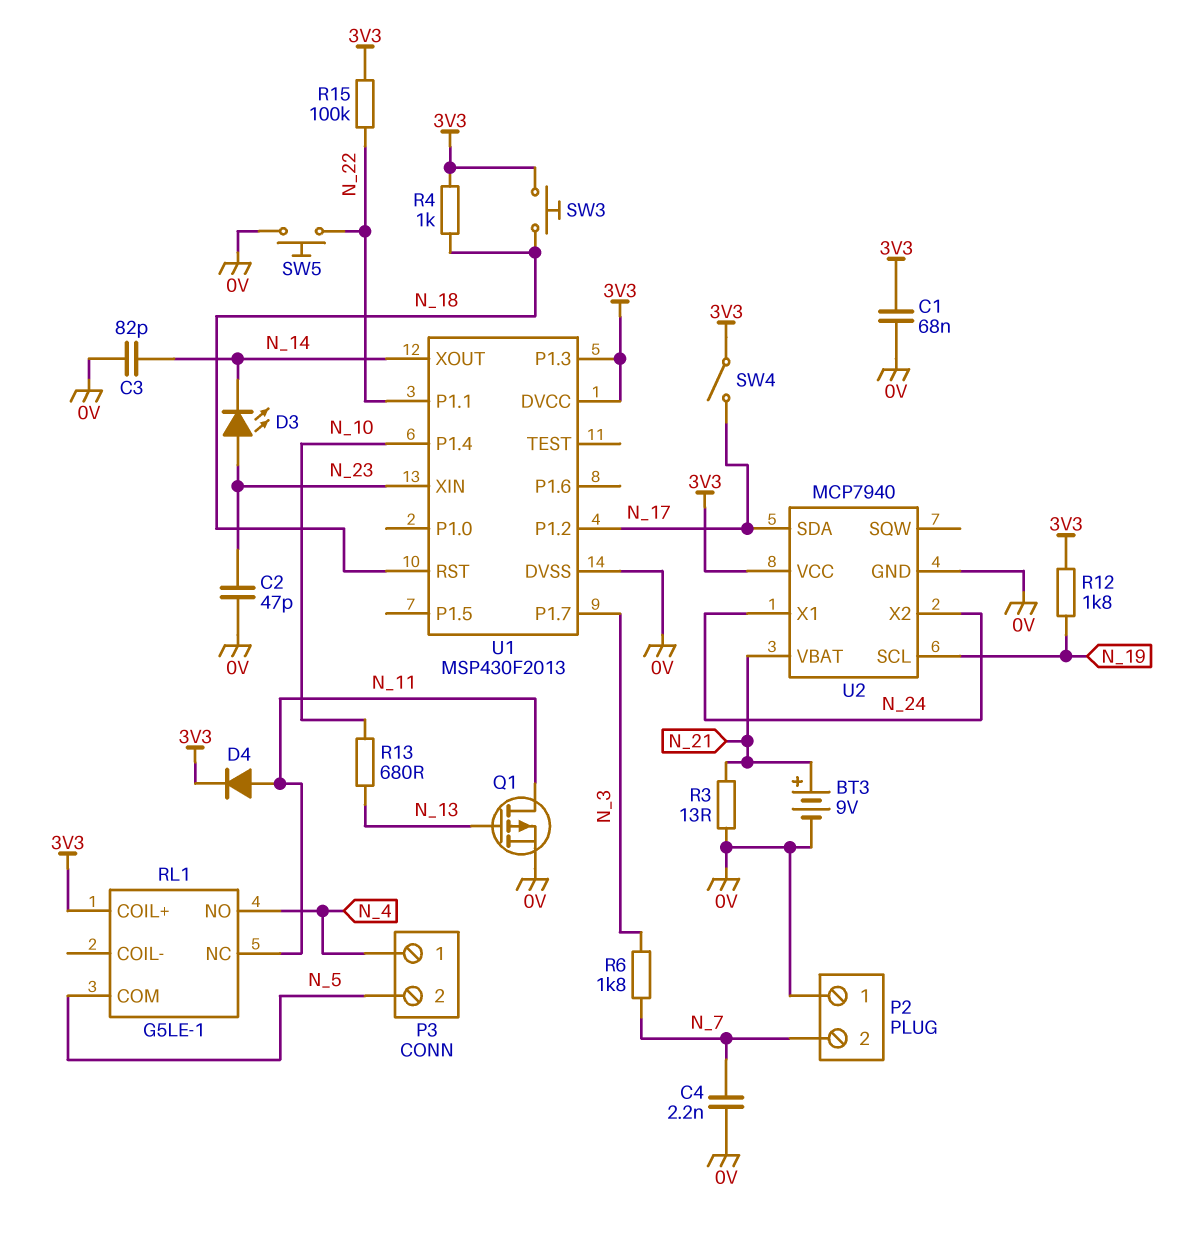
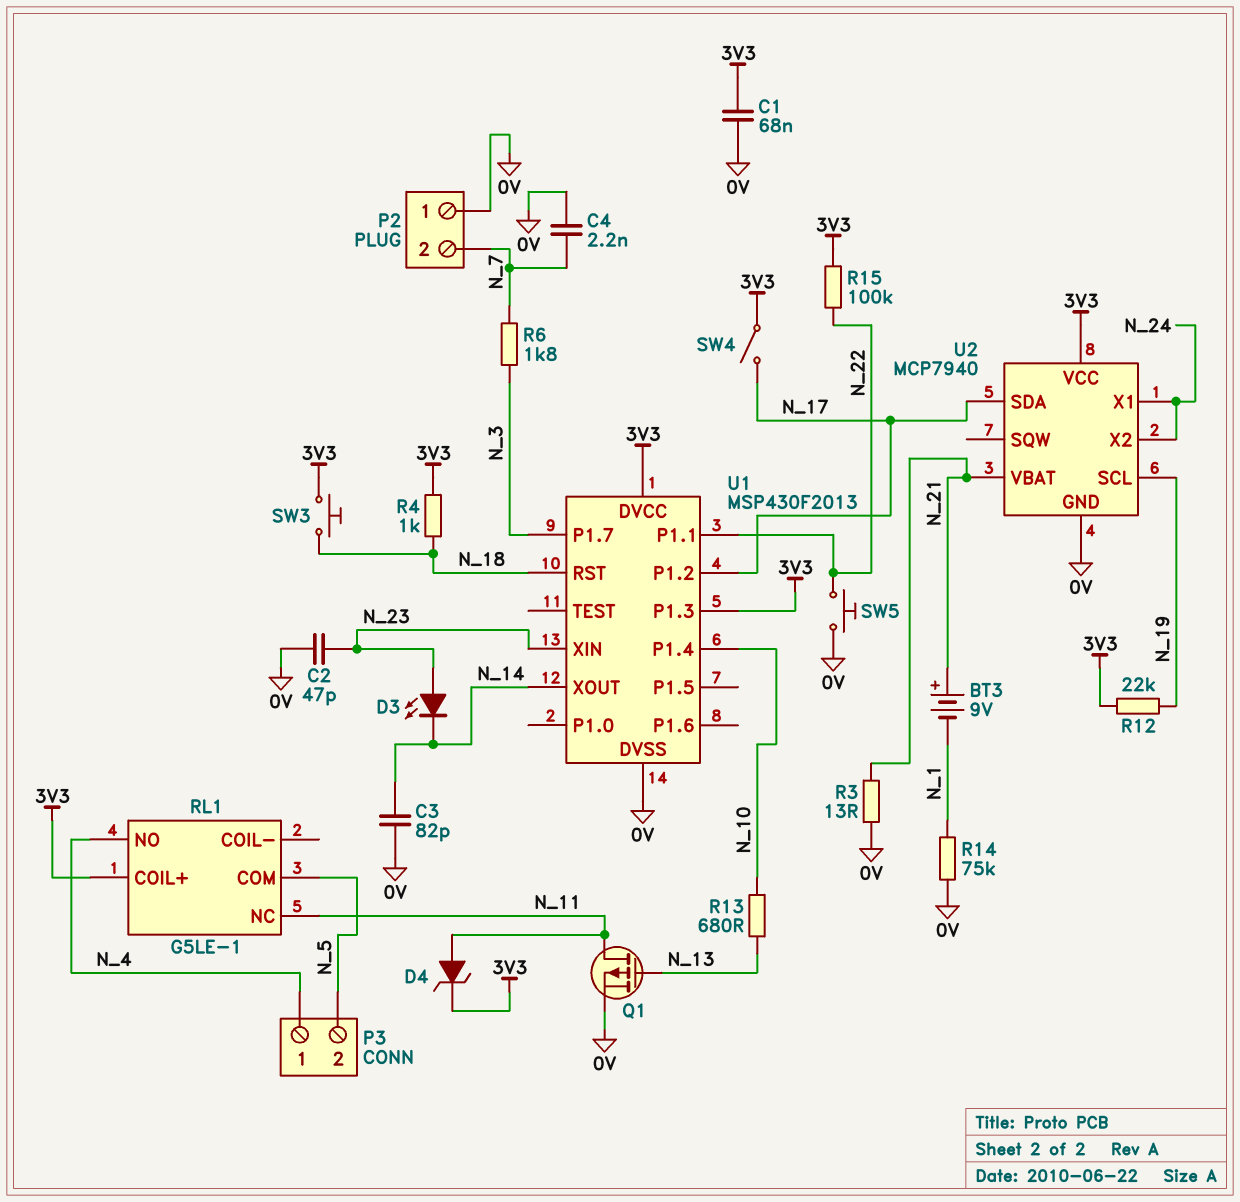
BT3: 9V (plus N_21, minus 0V) -> 9V (plus N_21, minus N_1)
D4: diode (A N_11, K 3V3) -> zener (A N_11, K 3V3)
R12: 1.8k (3V3, N_19) -> 22k (3V3, N_19)
R14: none -> 75k (0V, N_1)

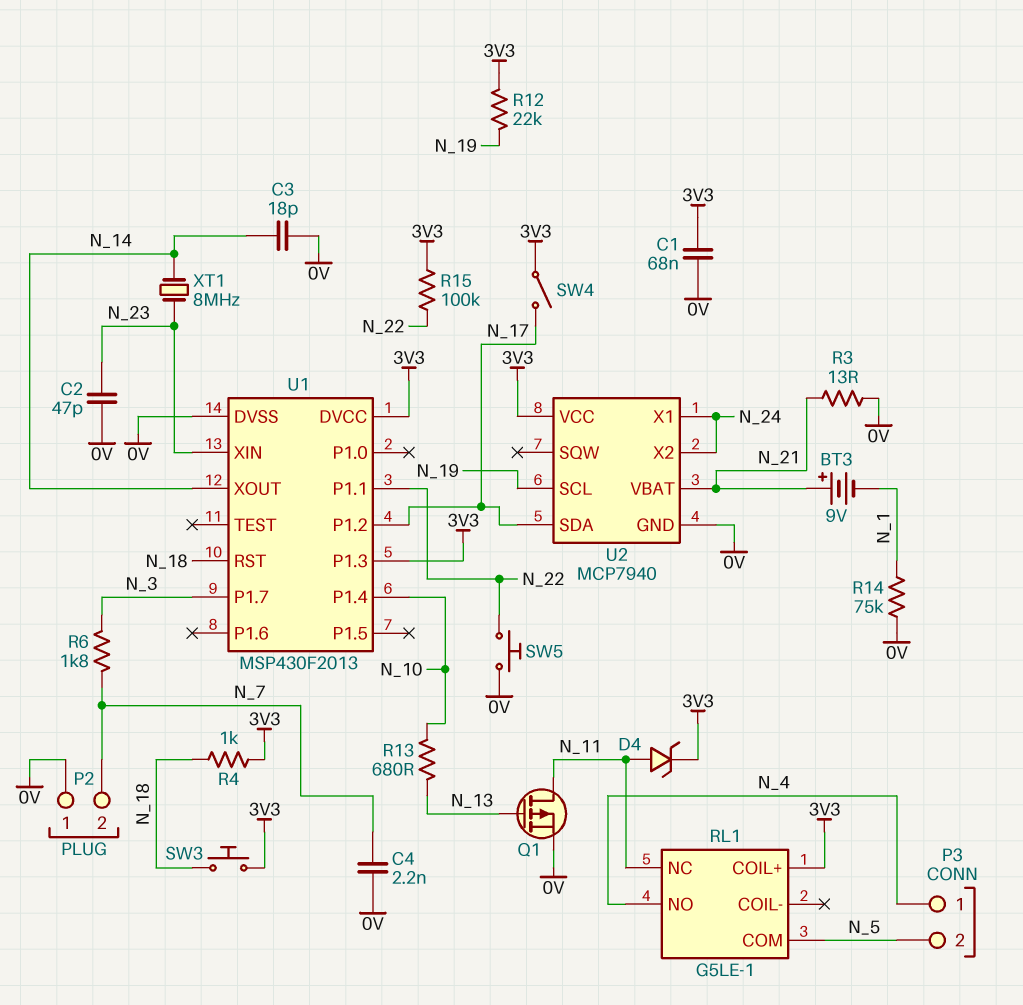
C3: 82pF (0V, N_14) -> 18pF (0V, N_14)
D3: LED (A N_23, K N_14) -> none
XT1: none -> 8MHz (N_14, N_23)

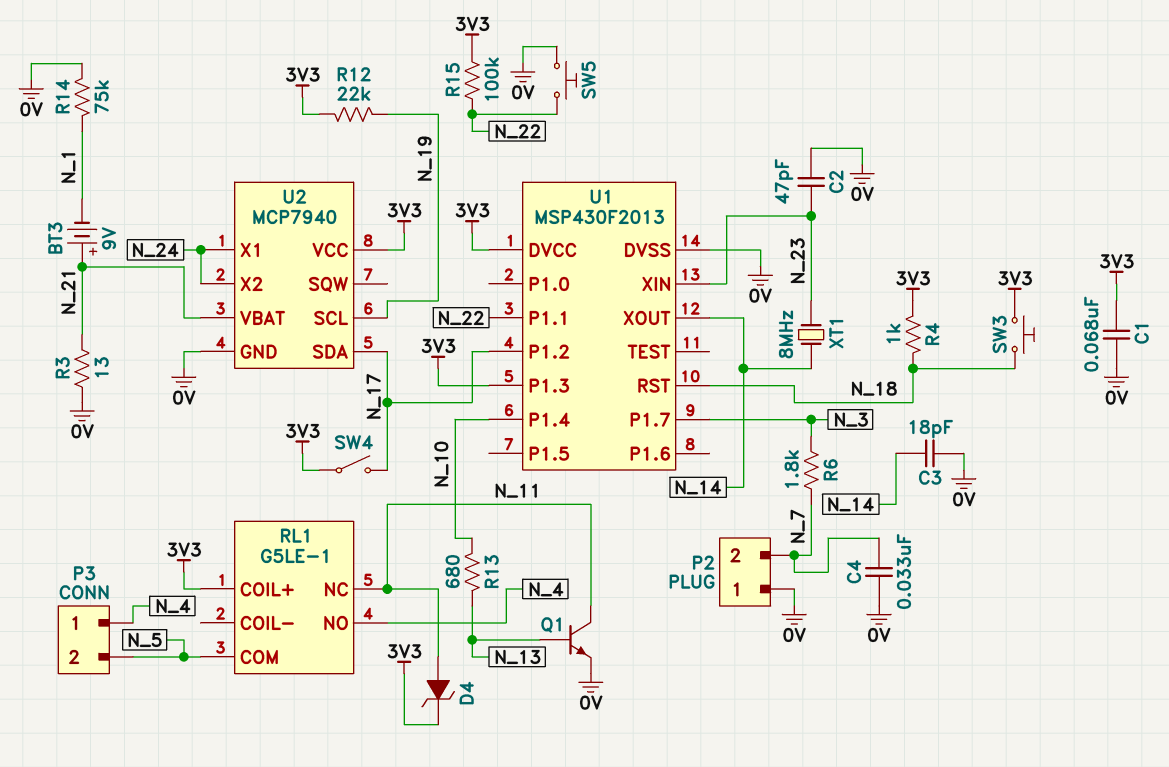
C4: 2.2nF (0V, N_7) -> 33nF (0V, N_7)
Q1: PMOS (G N_13, D N_11, S 0V) -> NPN (B N_13, C N_11, E 0V)

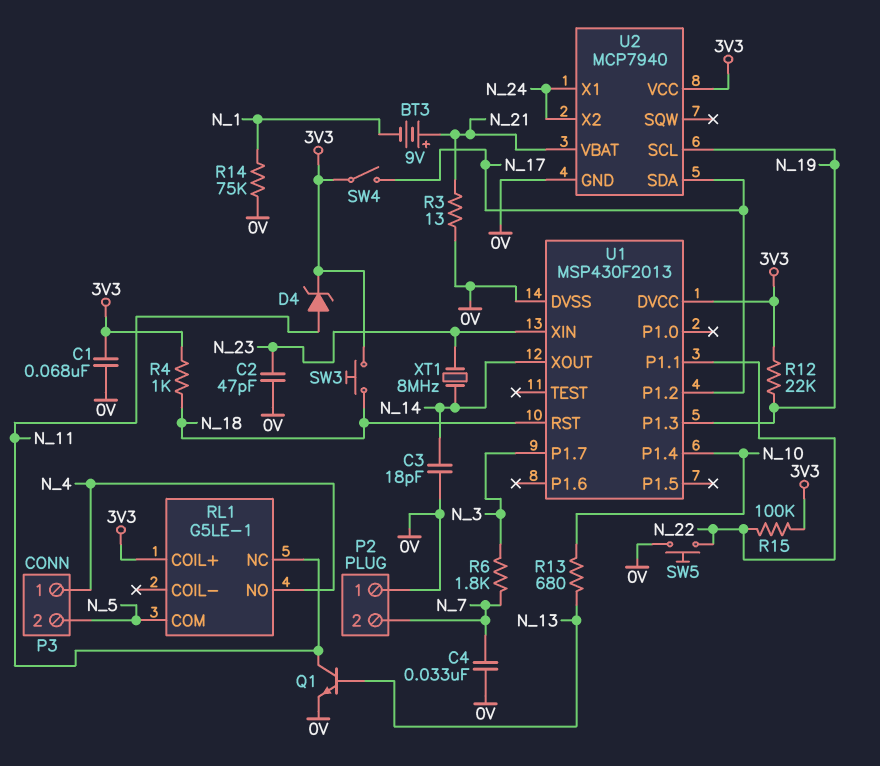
U1 pin P1.3: 3V3 -> N_19

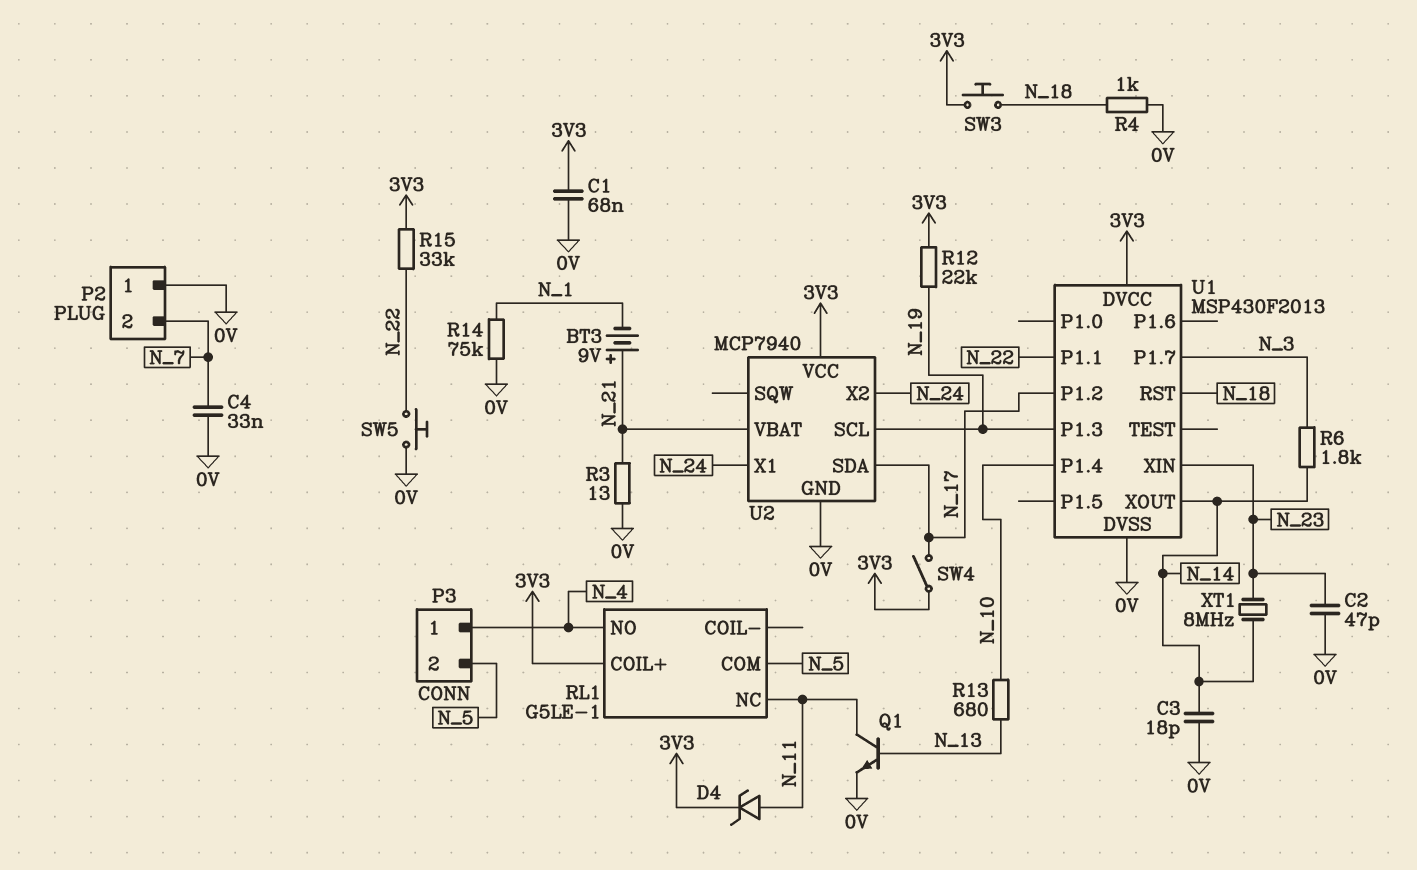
R4: 1k (3V3, N_18) -> 1k (0V, N_18)
R6: 1.8k (N_3, N_7) -> 1.8k (N_3, N_14)
R15: 100k (3V3, N_22) -> 33k (3V3, N_22)

